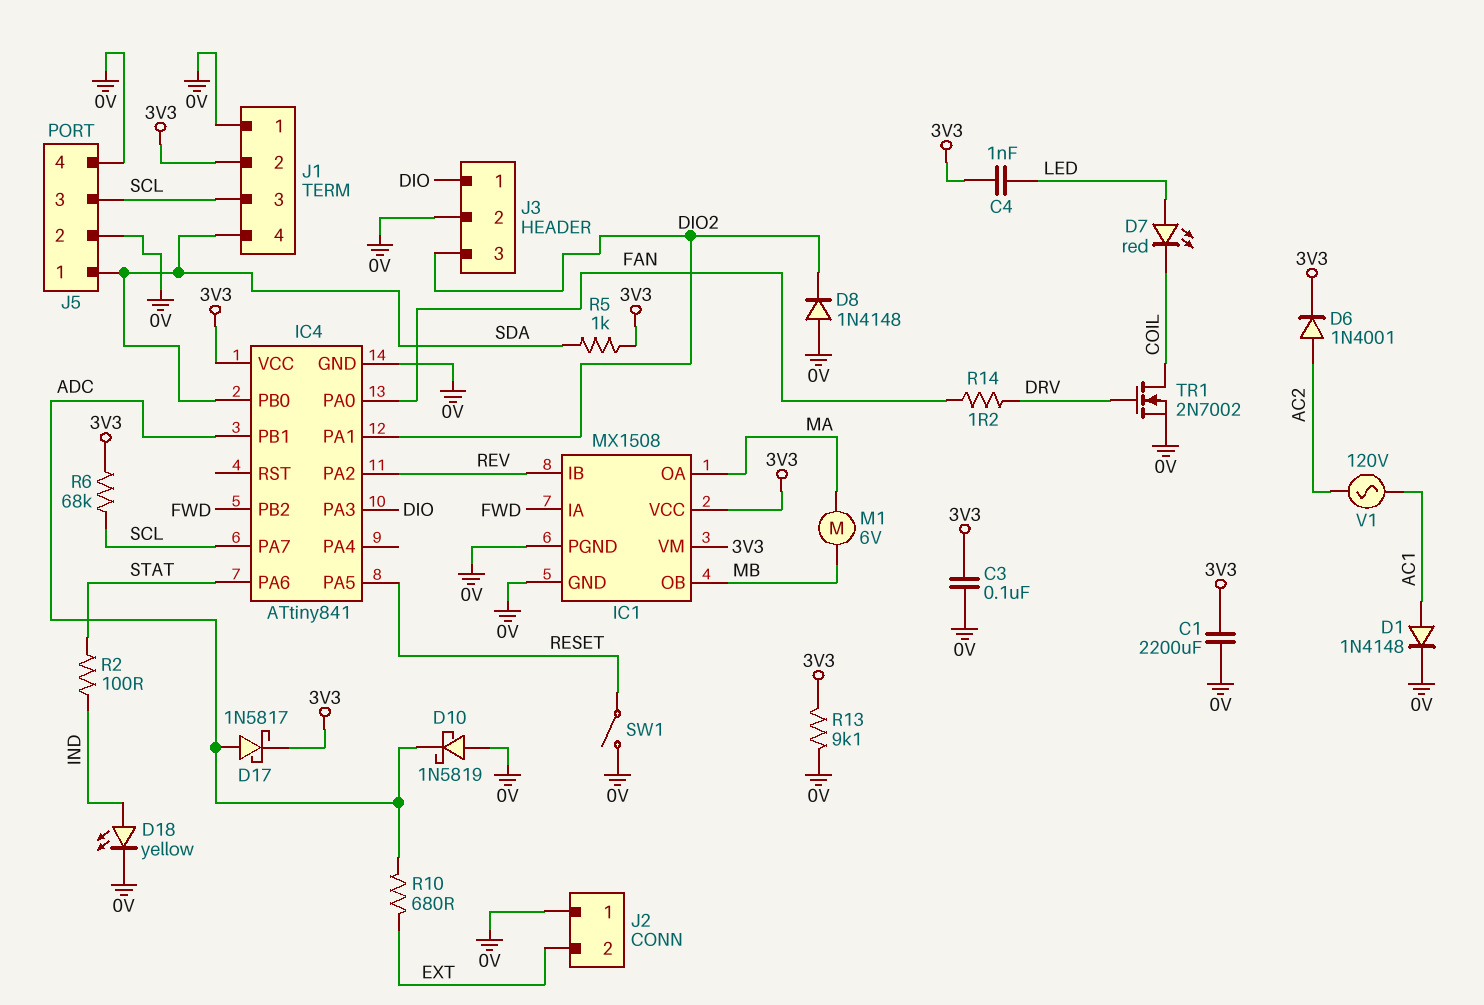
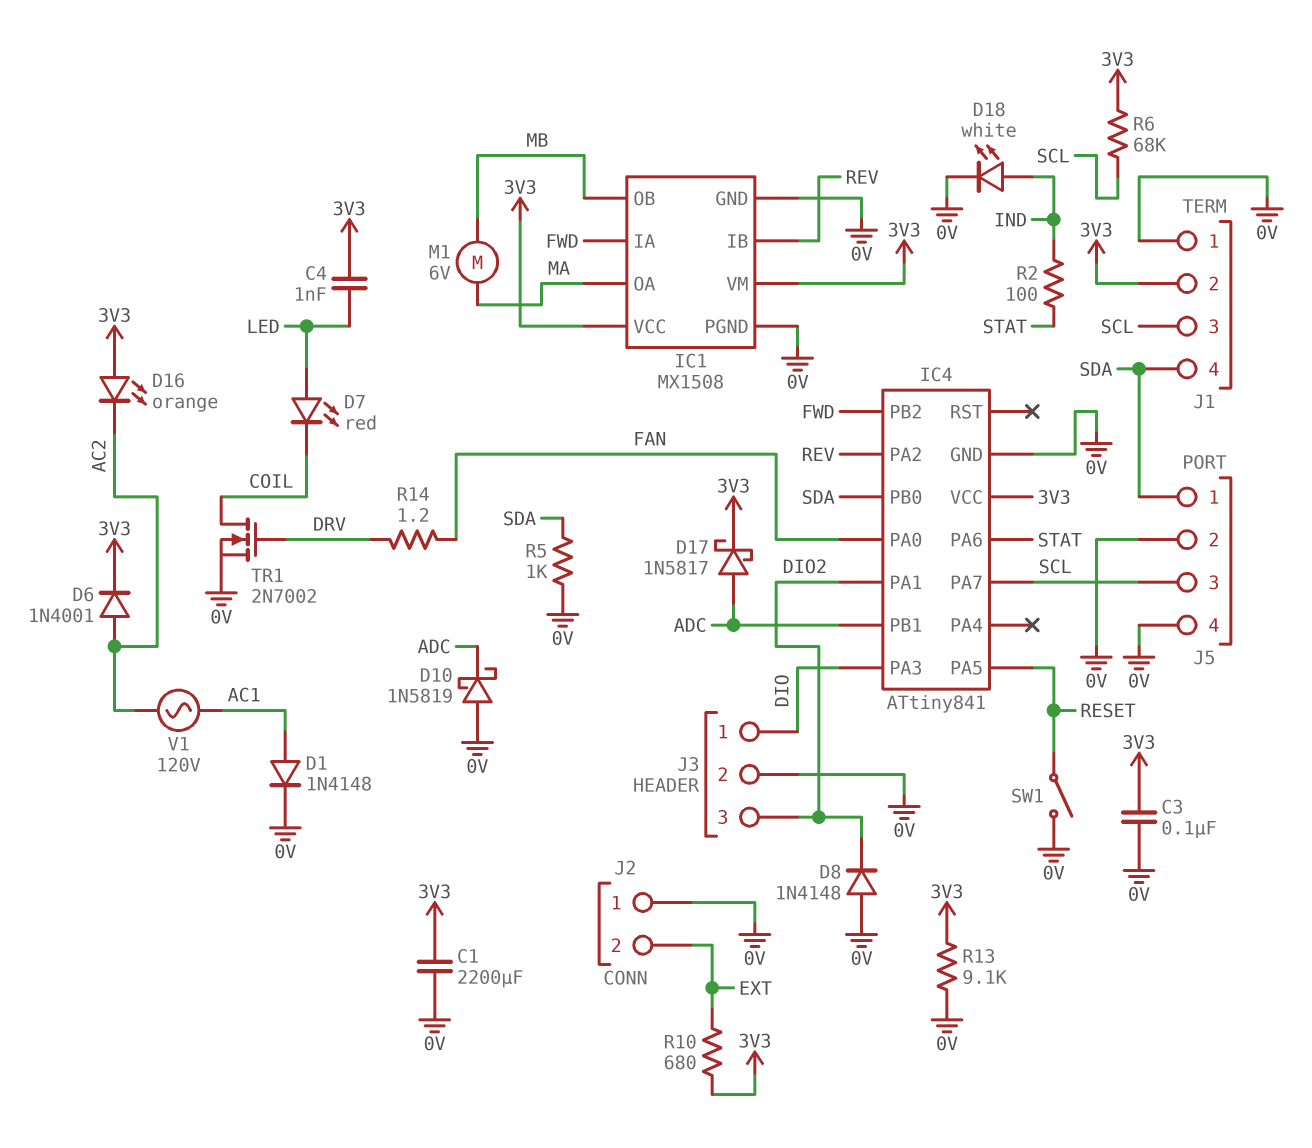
D16: none -> LED orange (A 3V3, K AC2)
D18: LED yellow (A IND, K 0V) -> LED white (A IND, K 0V)
R5: 1k (3V3, SDA) -> 1k (0V, SDA)
R10: 680 (ADC, EXT) -> 680 (3V3, EXT)

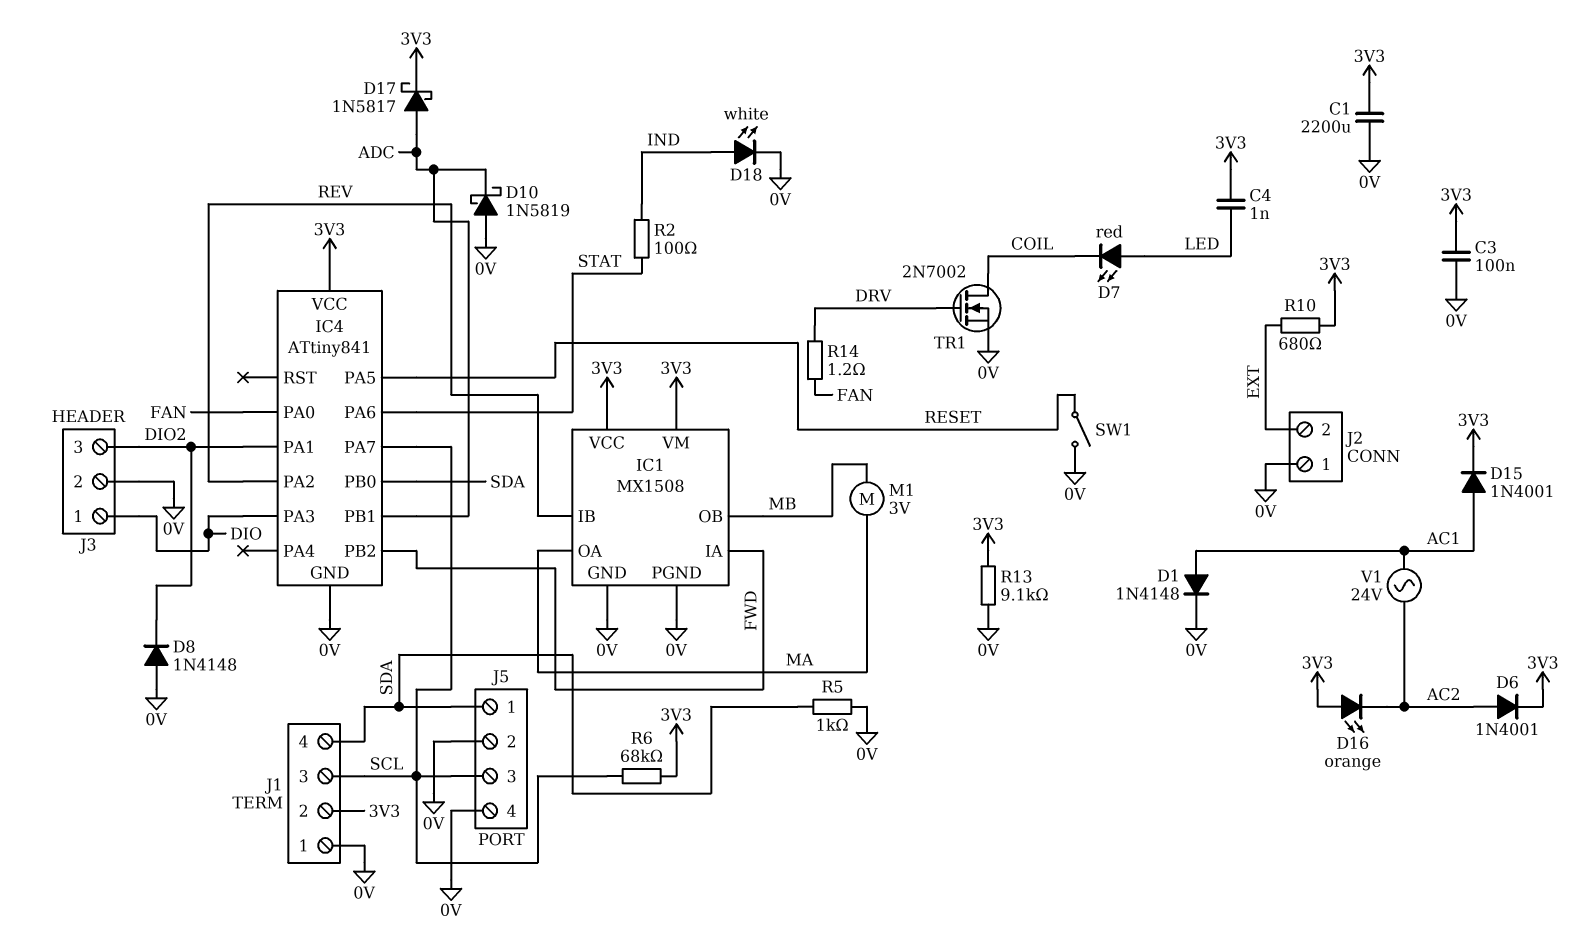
D15: none -> diode 1N4001 (A AC1, K 3V3)
M1: motor 6V (MA, MB) -> motor 3V (MA, MB)
V1: AC 120V (AC1, AC2) -> AC 24V (AC1, AC2)

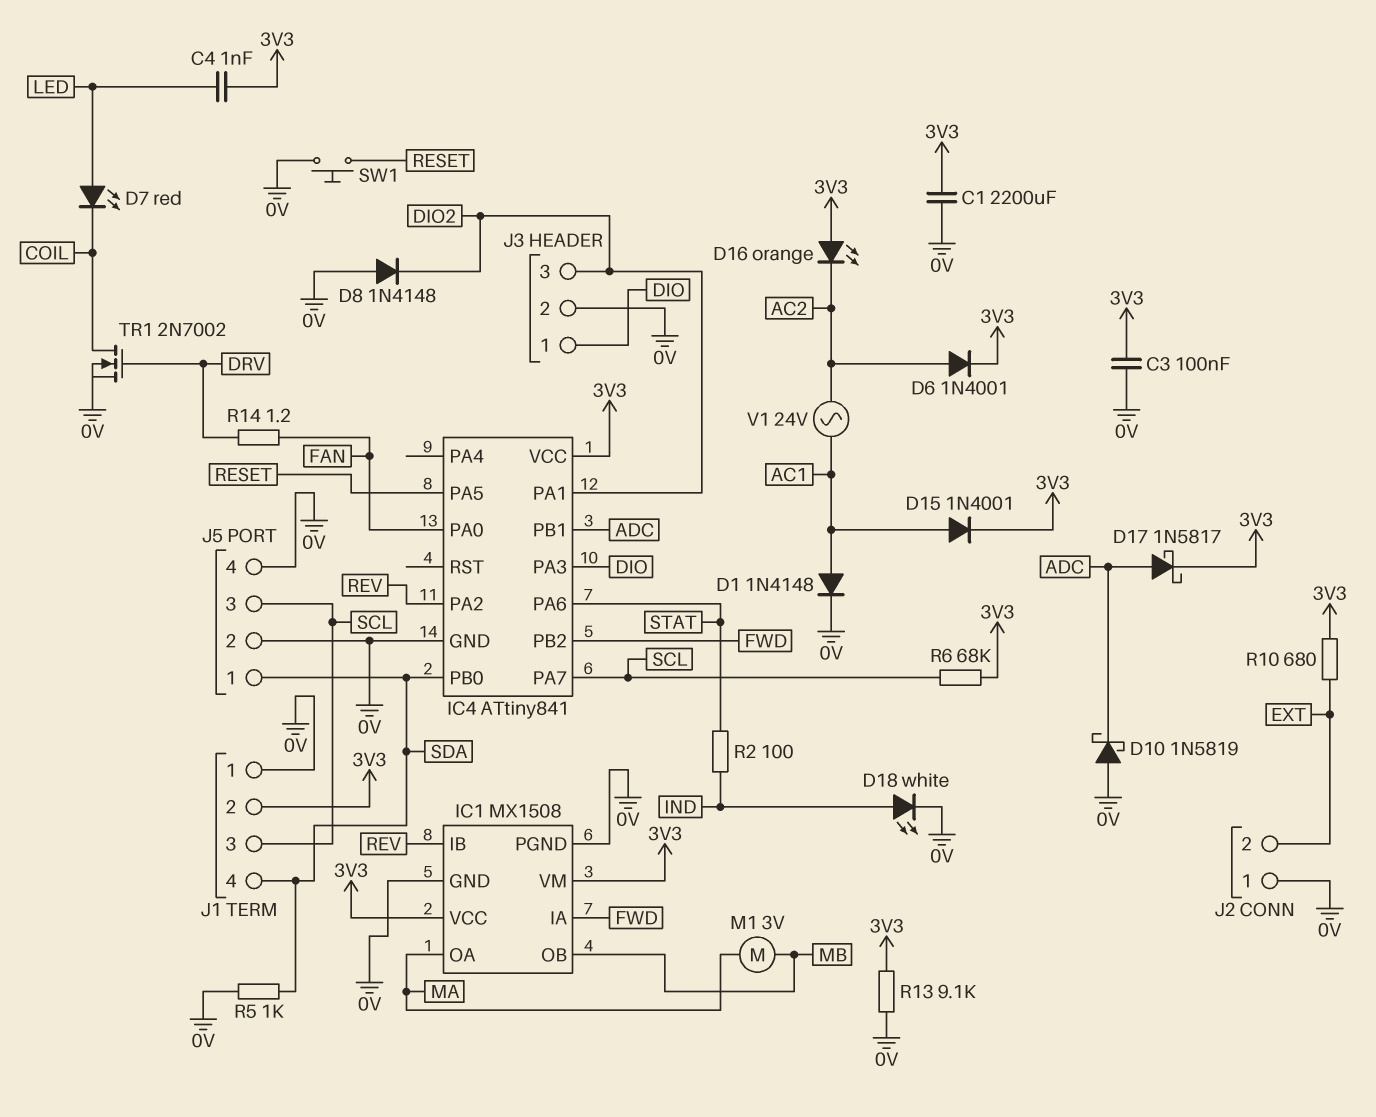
SW1: switch (0V, RESET) -> button (0V, RESET)

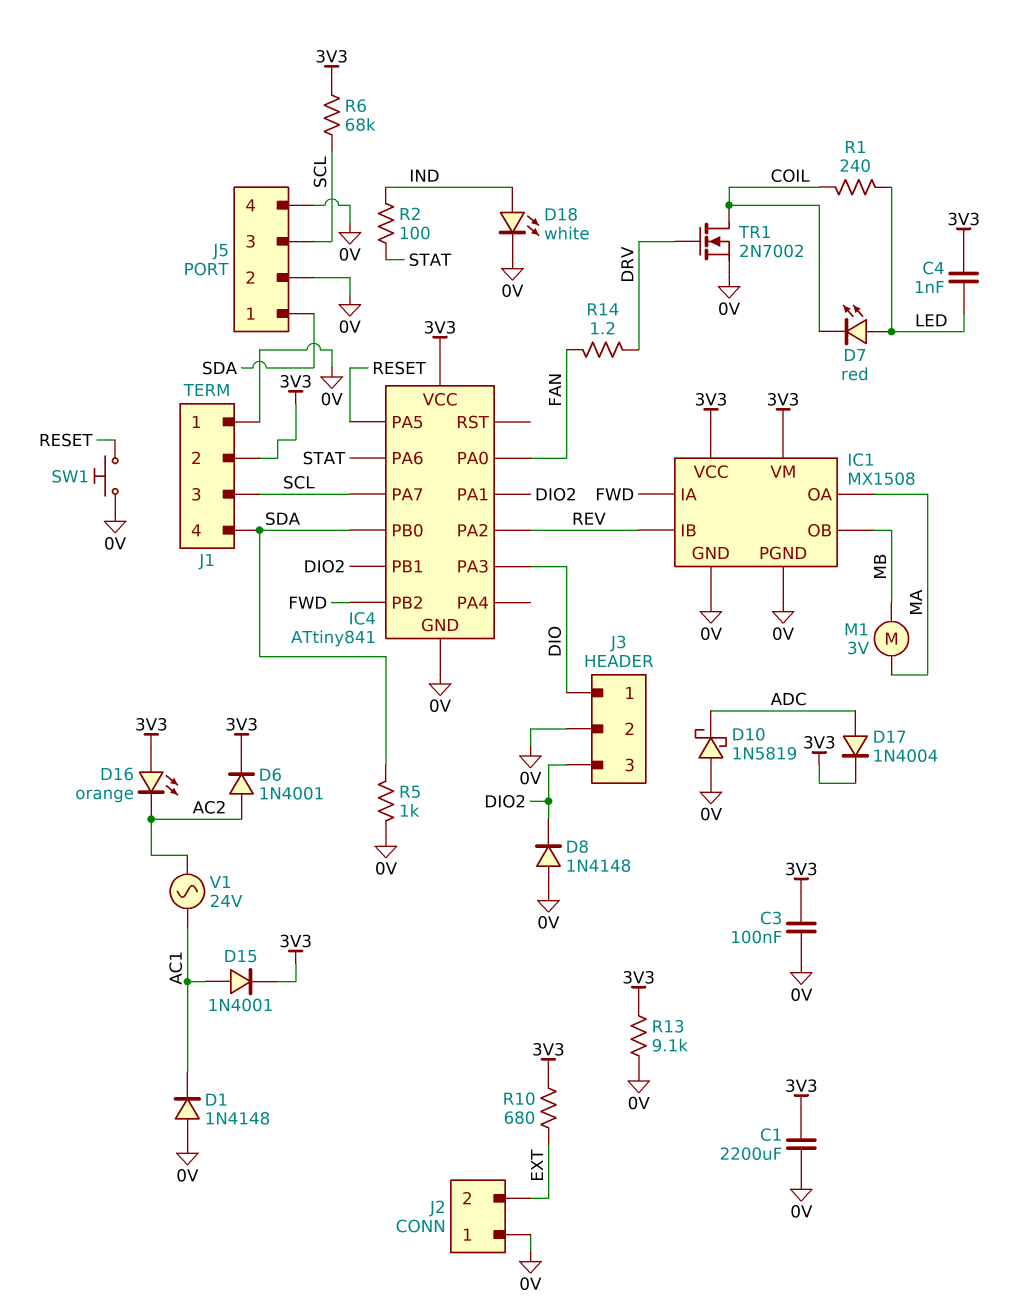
D1: diode 1N4148 (A AC1, K 0V) -> diode 1N4148 (A 0V, K AC1)
D17: schottky 1N5817 (A ADC, K 3V3) -> diode 1N4004 (A ADC, K 3V3)
IC4 pin PB1: ADC -> DIO2
R1: none -> 240 (COIL, LED)

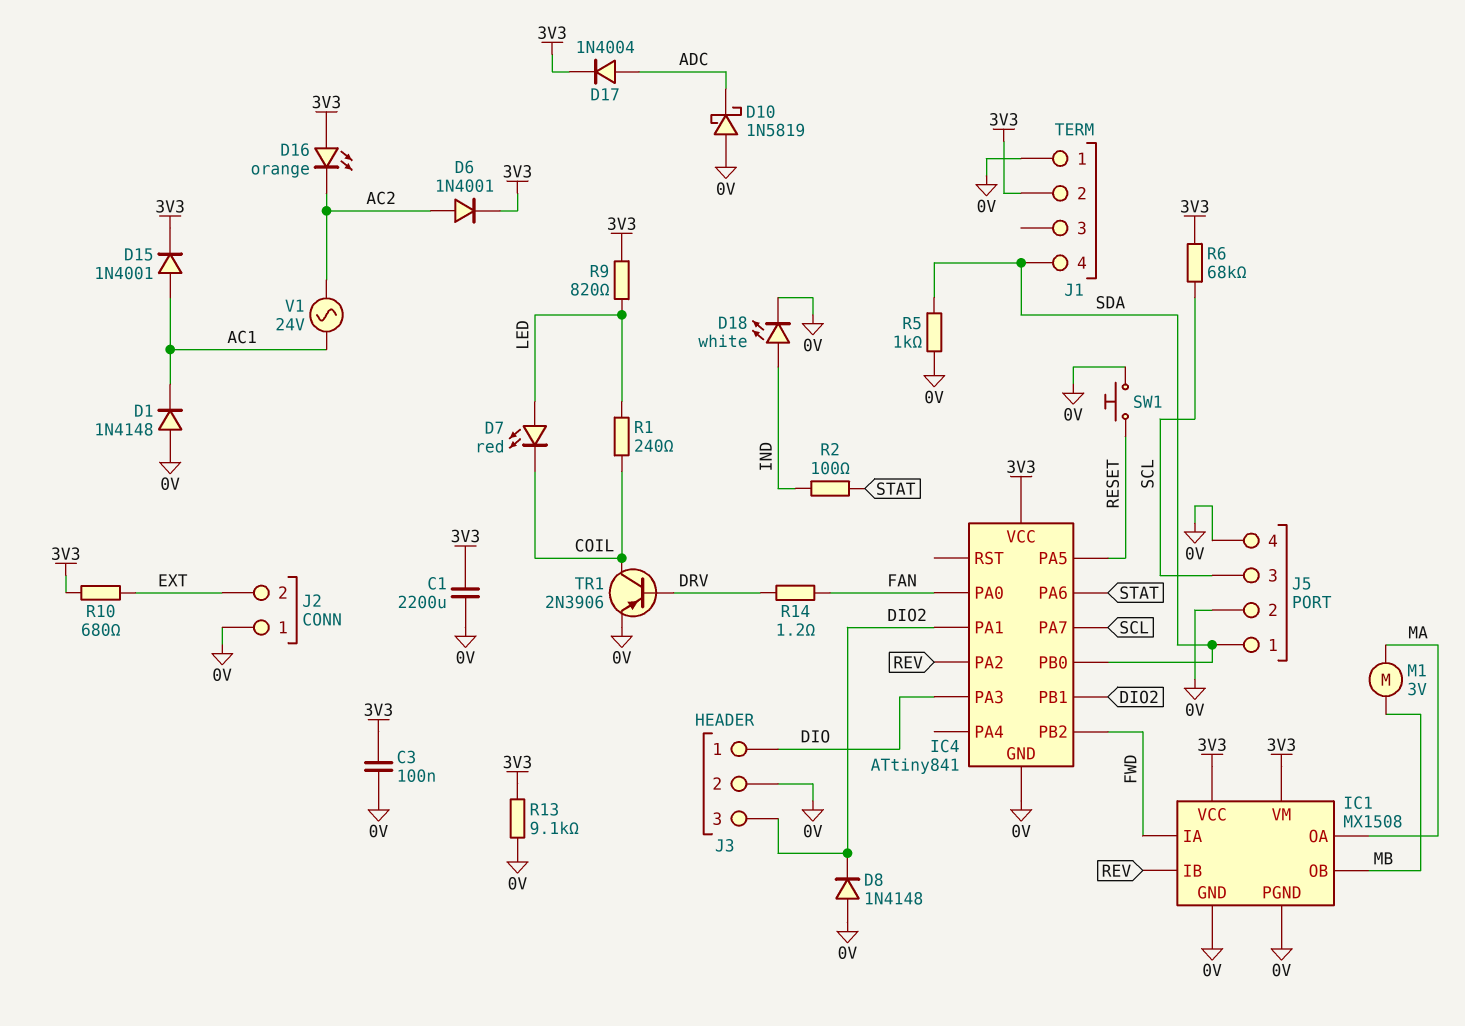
C4: 1nF (3V3, LED) -> none
J1 pin 3: SCL -> none
R9: none -> 820 (3V3, LED)
TR1: NMOS 2N7002 (G DRV, D COIL, S 0V) -> PNP 2N3906 (B DRV, C COIL, E 0V)

